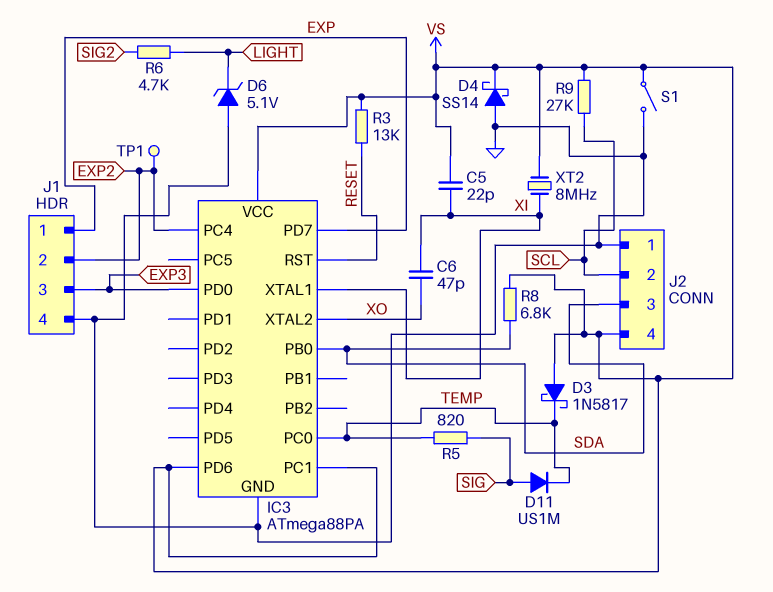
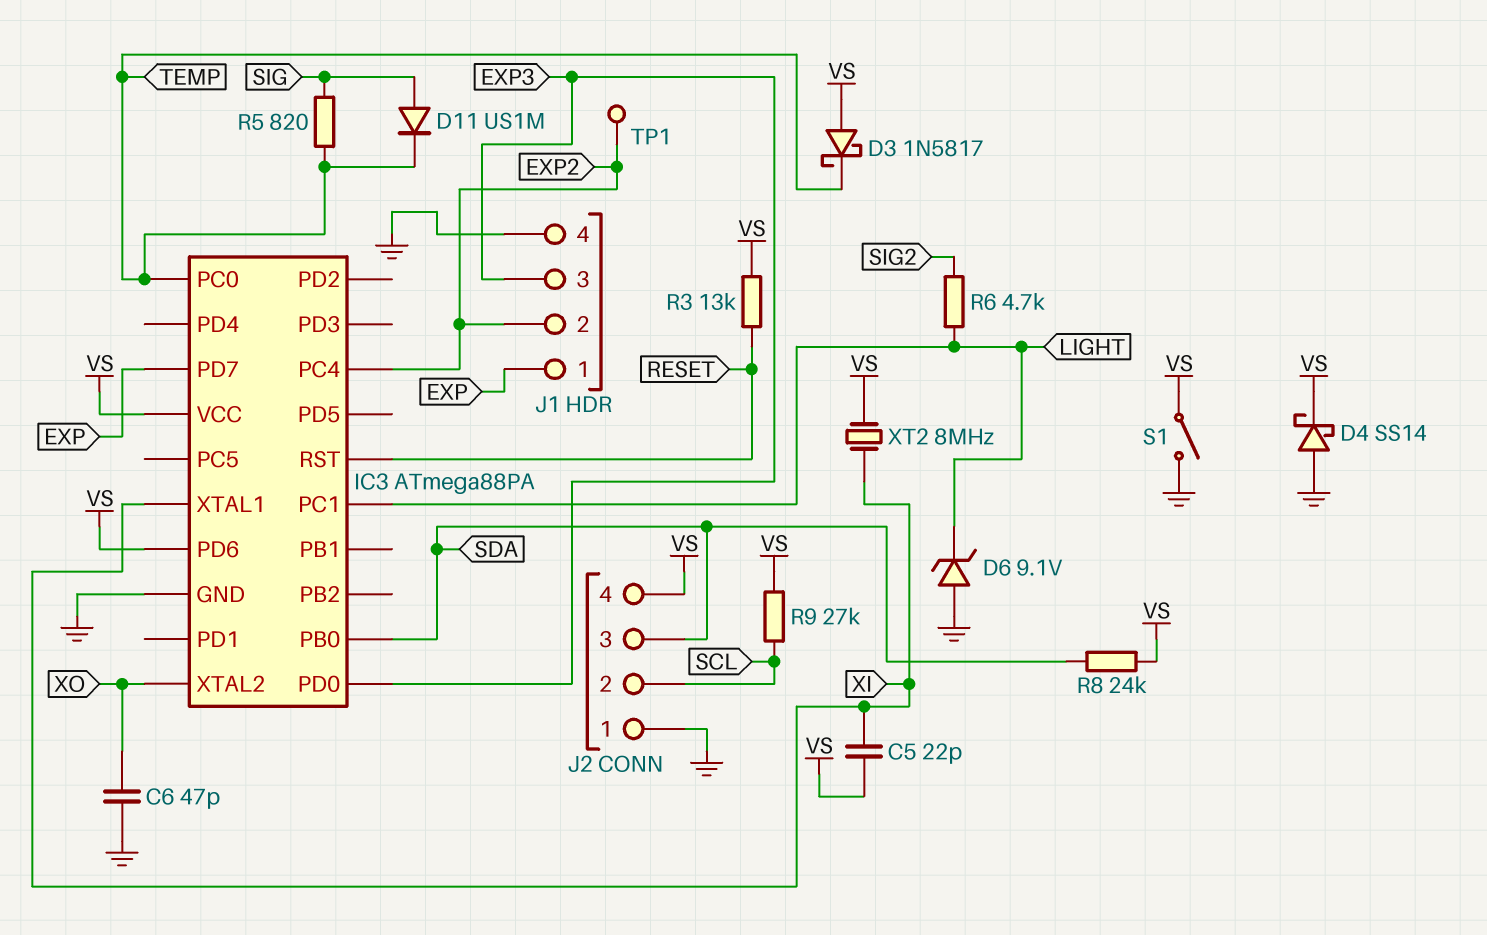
C6: 47pF (XI, XO) -> 47pF (GND, XO)
D6: zener 5.1V (A GND, K LIGHT) -> zener 9.1V (A GND, K LIGHT)
IC3 pin PC1: VS -> LIGHT
R8: 6.8k (SDA, VS) -> 24k (SDA, VS)

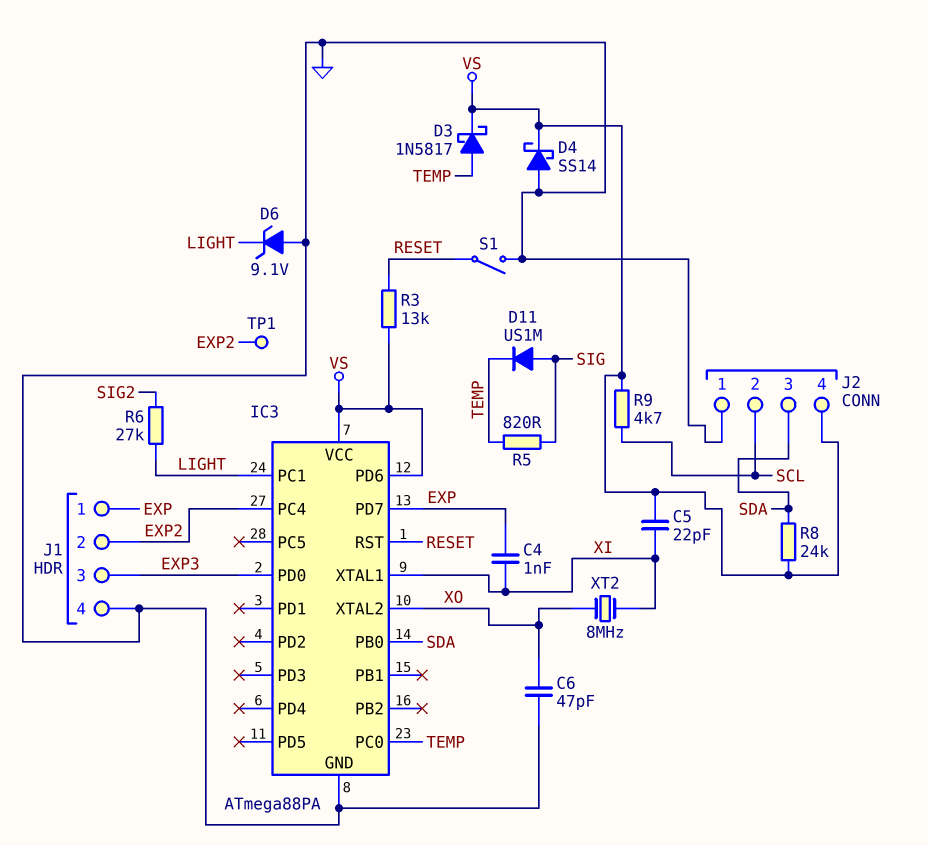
C4: none -> 1nF (EXP, XI)
D3: schottky 1N5817 (A VS, K TEMP) -> schottky 1N5817 (A TEMP, K VS)
R6: 4.7k (LIGHT, SIG2) -> 27k (LIGHT, SIG2)
R9: 27k (SCL, VS) -> 4.7k (SCL, VS)
S1: switch (GND, VS) -> switch (GND, RESET)
XT2: 8MHz (VS, XI) -> 8MHz (XI, XO)

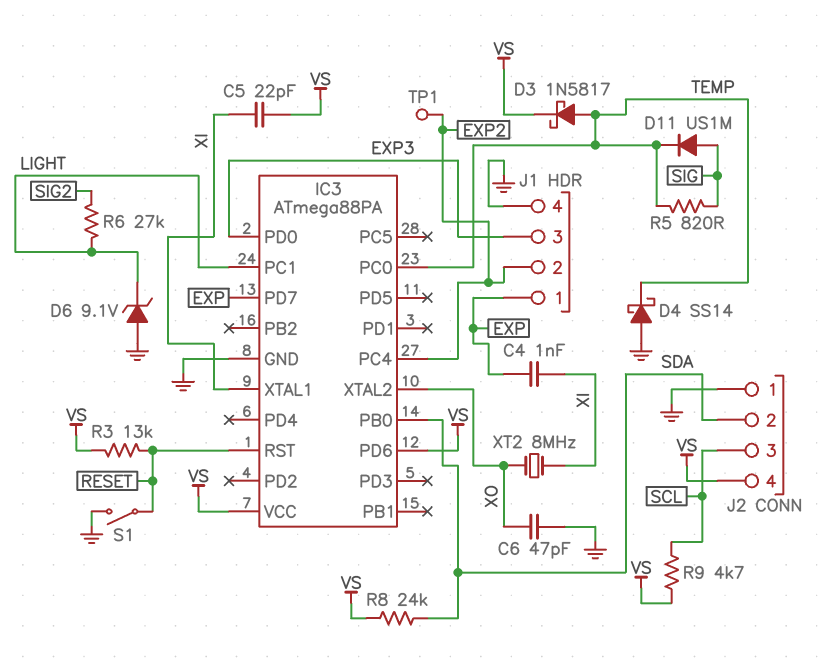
D4: schottky SS14 (A GND, K VS) -> schottky SS14 (A GND, K TEMP)
J2 pin 2: SCL -> SDA
J2 pin 3: SDA -> SCL

